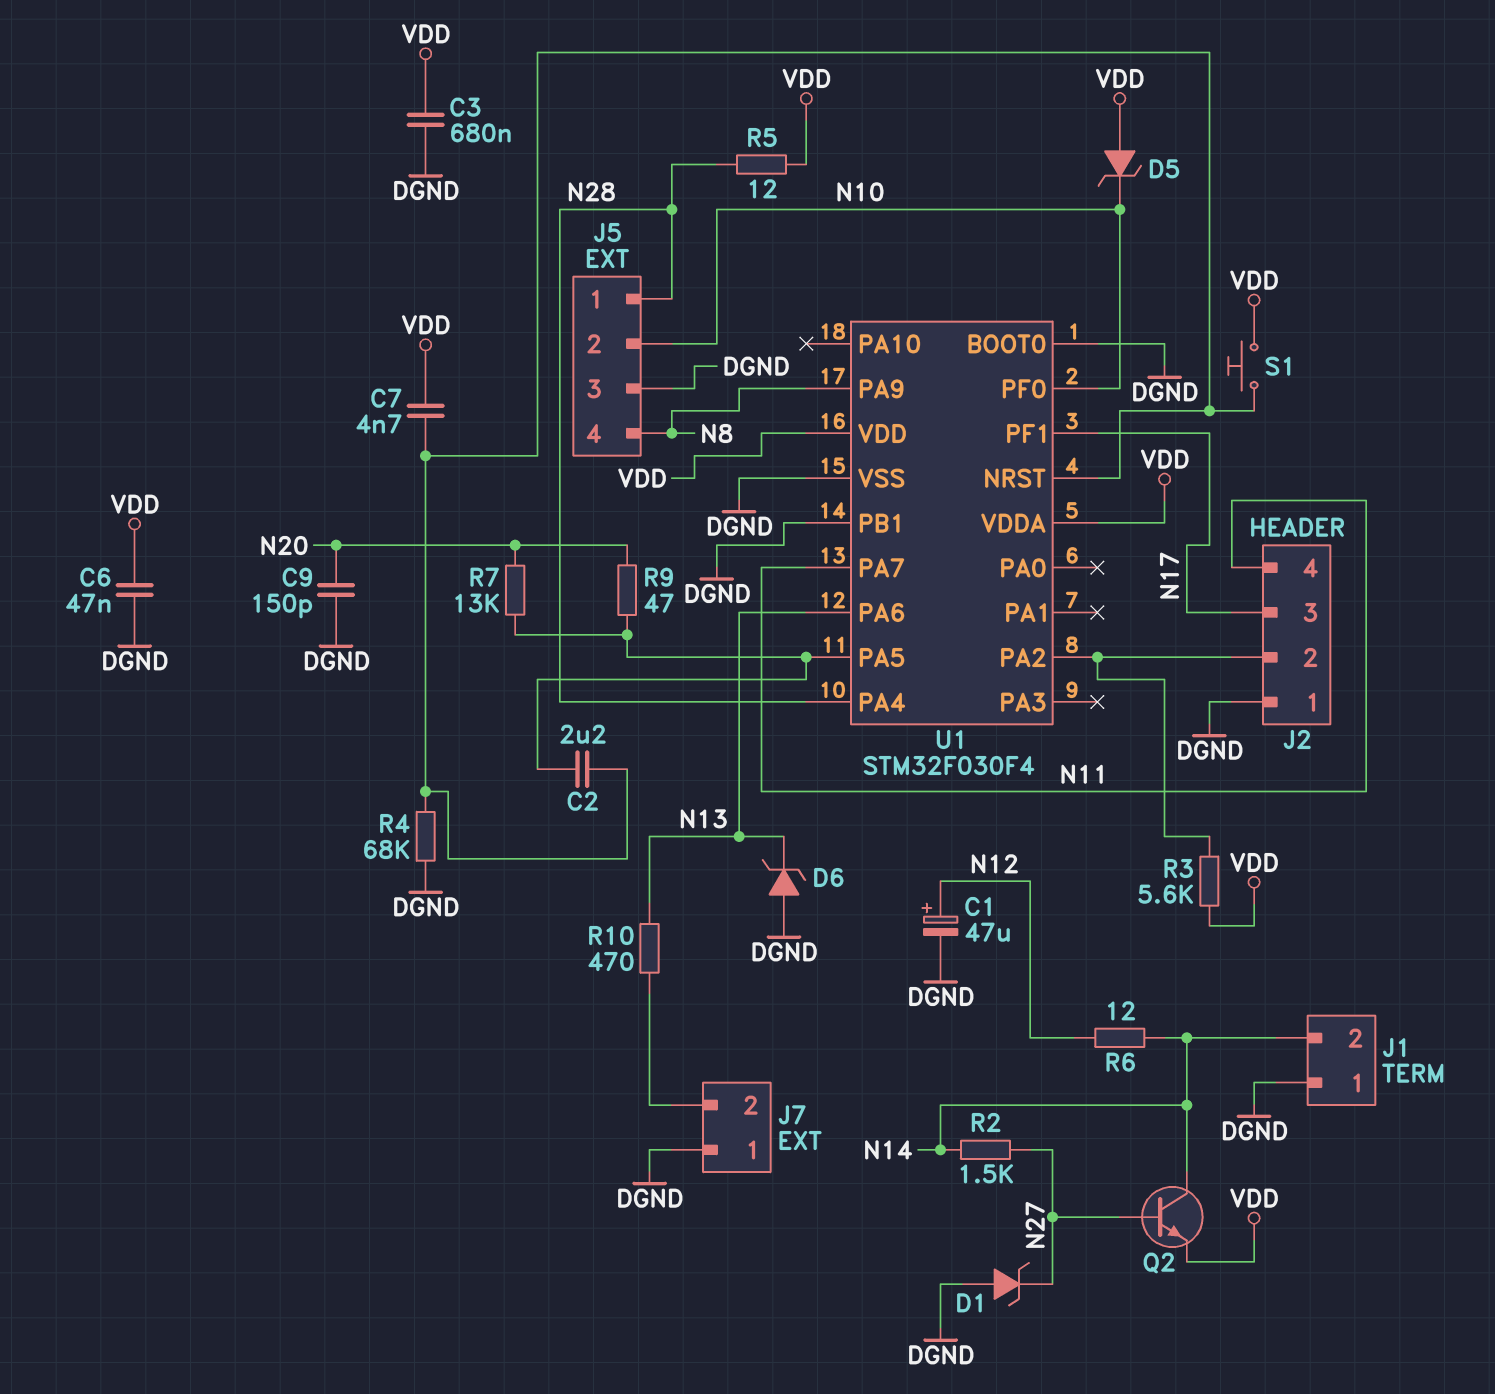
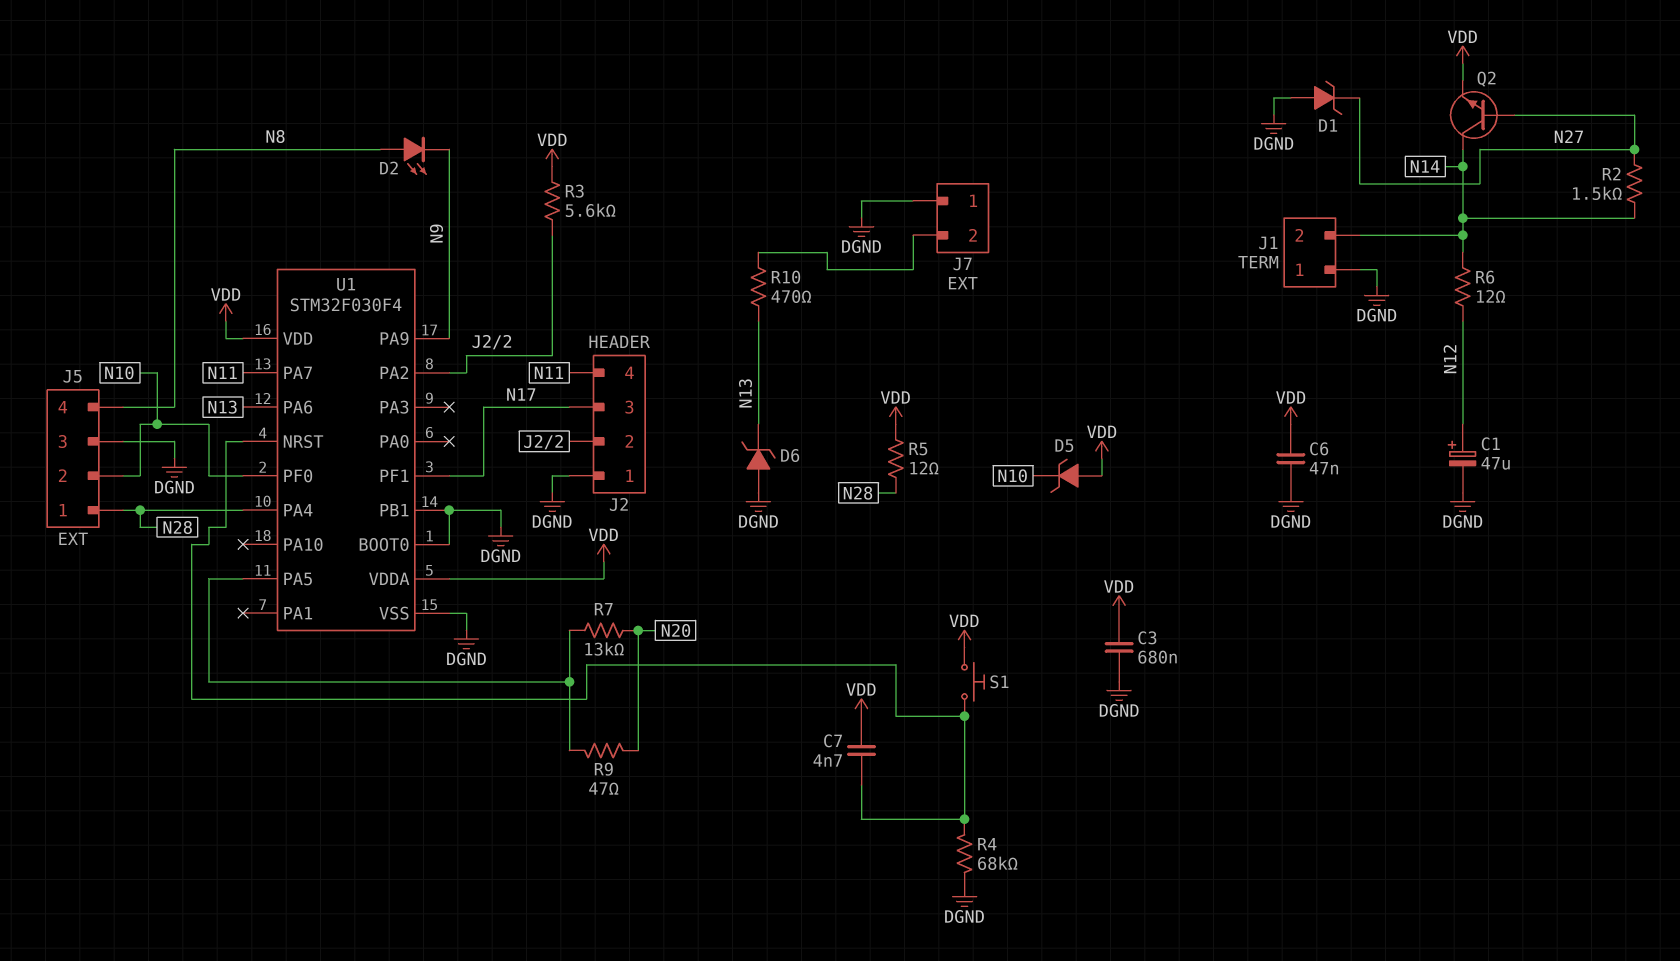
C2: 2.2uF (U1/NRST, U1/PA5) -> none
C9: 150pF (DGND, N20) -> none
D2: none -> LED (A N8, K N9)
U1 pin PA9: N8 -> N9

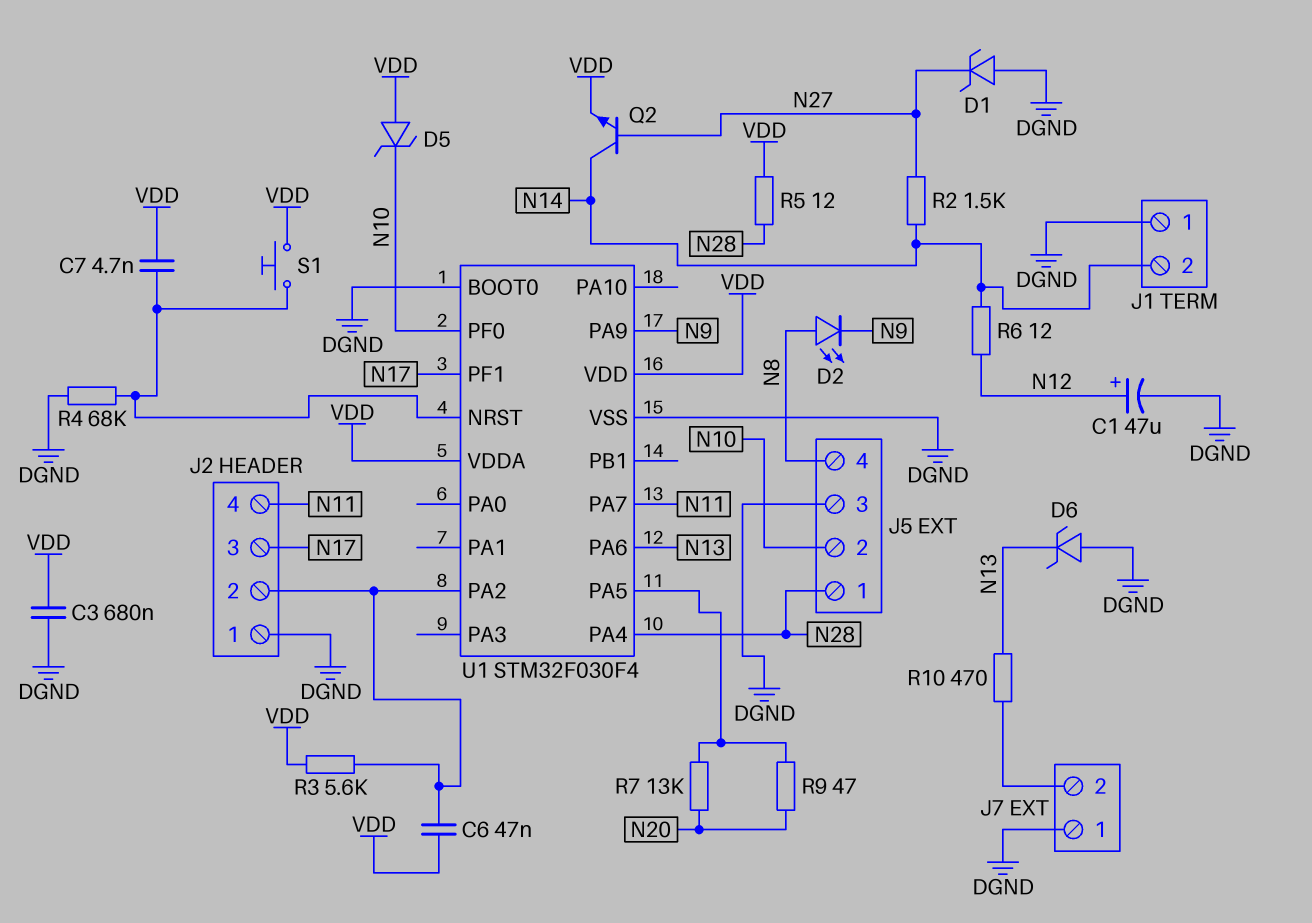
C6: 47nF (DGND, VDD) -> 47nF (J2/2, VDD)
U1 pin PB1: DGND -> none

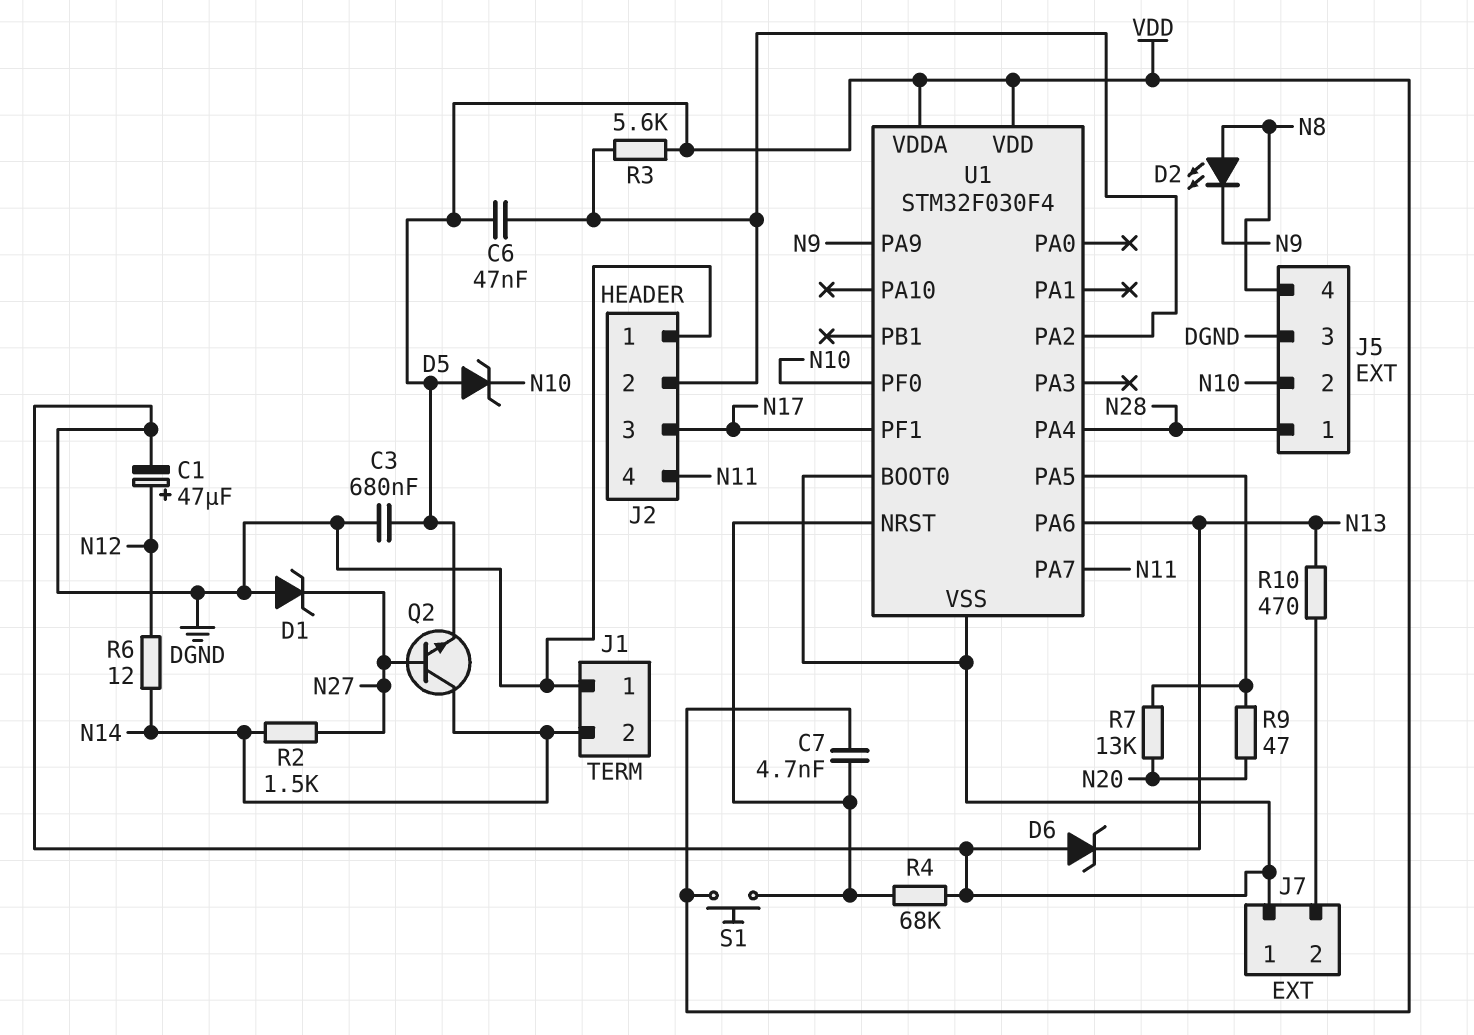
R5: 12 (N28, VDD) -> none

